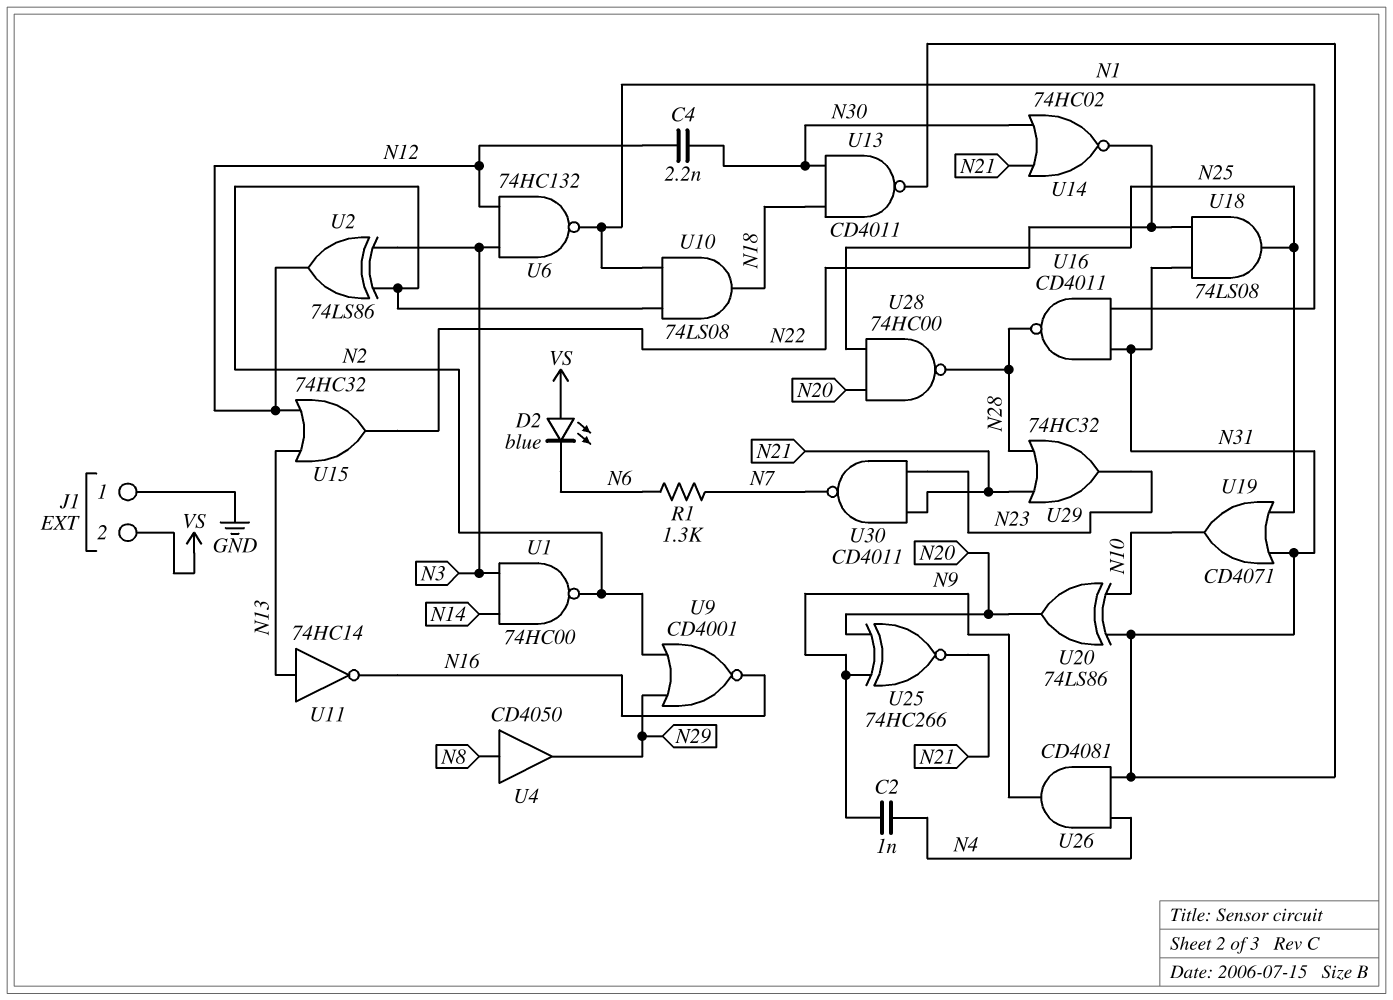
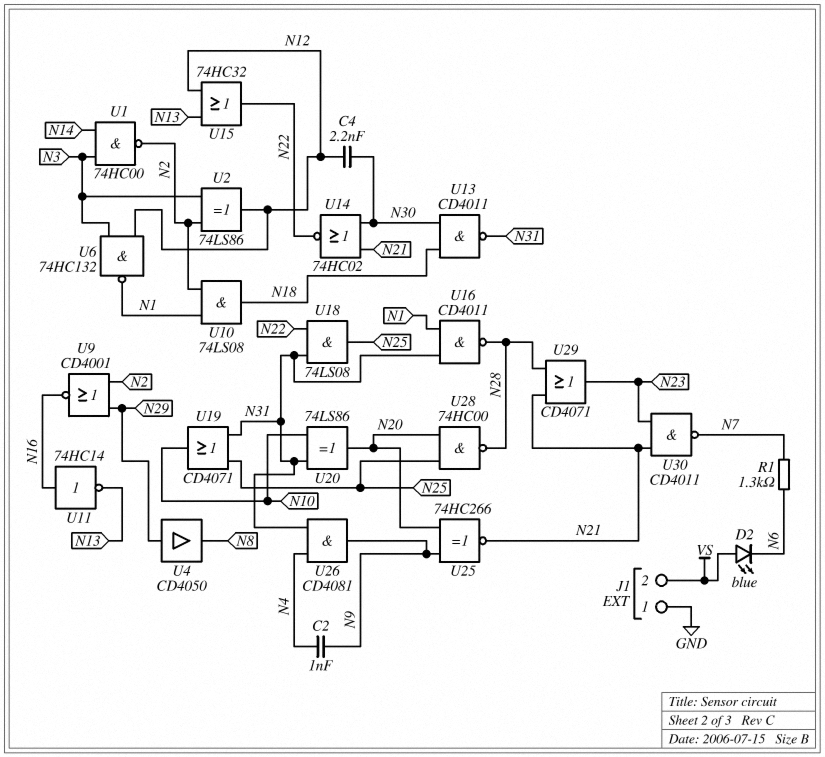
U4: buffer CD4050 (in N8, out N29) -> buffer CD4050 (in N29, out N8)
U11: NOT 74HC14 (in N13, out N16) -> NOT 74HC14 (in N16, out N13)
U29: OR 74HC32 (in N21, in N28, out N23) -> OR CD4071 (in N21, in N28, out N23)

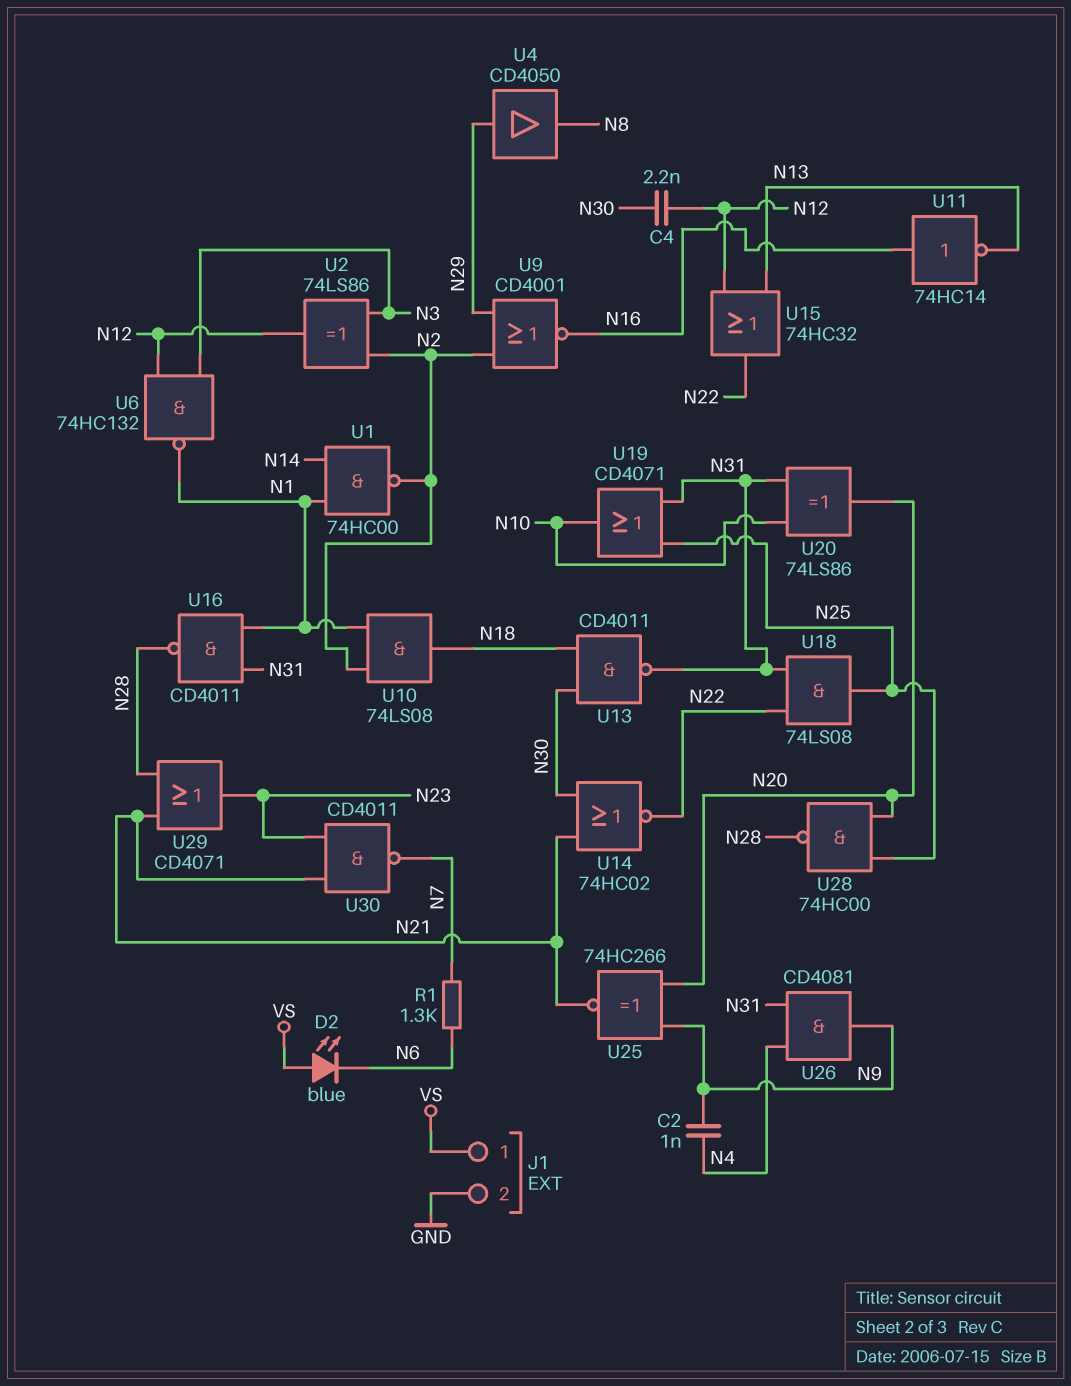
J1 pin 1: GND -> VS
J1 pin 2: VS -> GND
U1: NAND 74HC00 (in N3, in N14, out N2) -> NAND 74HC00 (in N1, in N14, out N2)

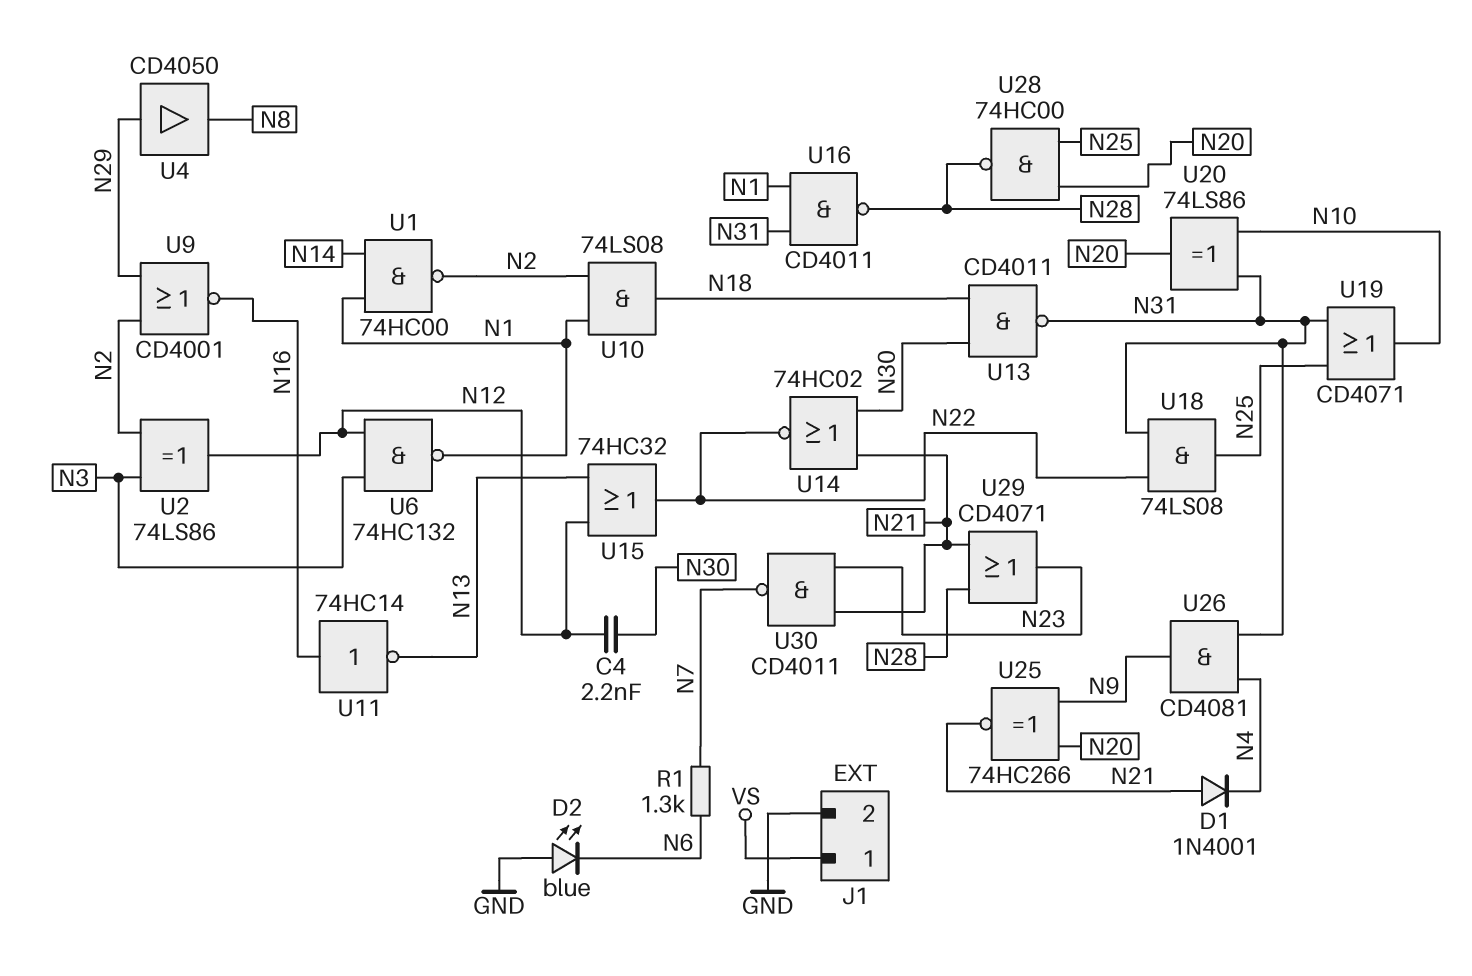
C2: 1nF (N4, N9) -> none
D1: none -> diode 1N4001 (A N21, K N4)
D2: LED blue (A VS, K N6) -> LED blue (A GND, K N6)

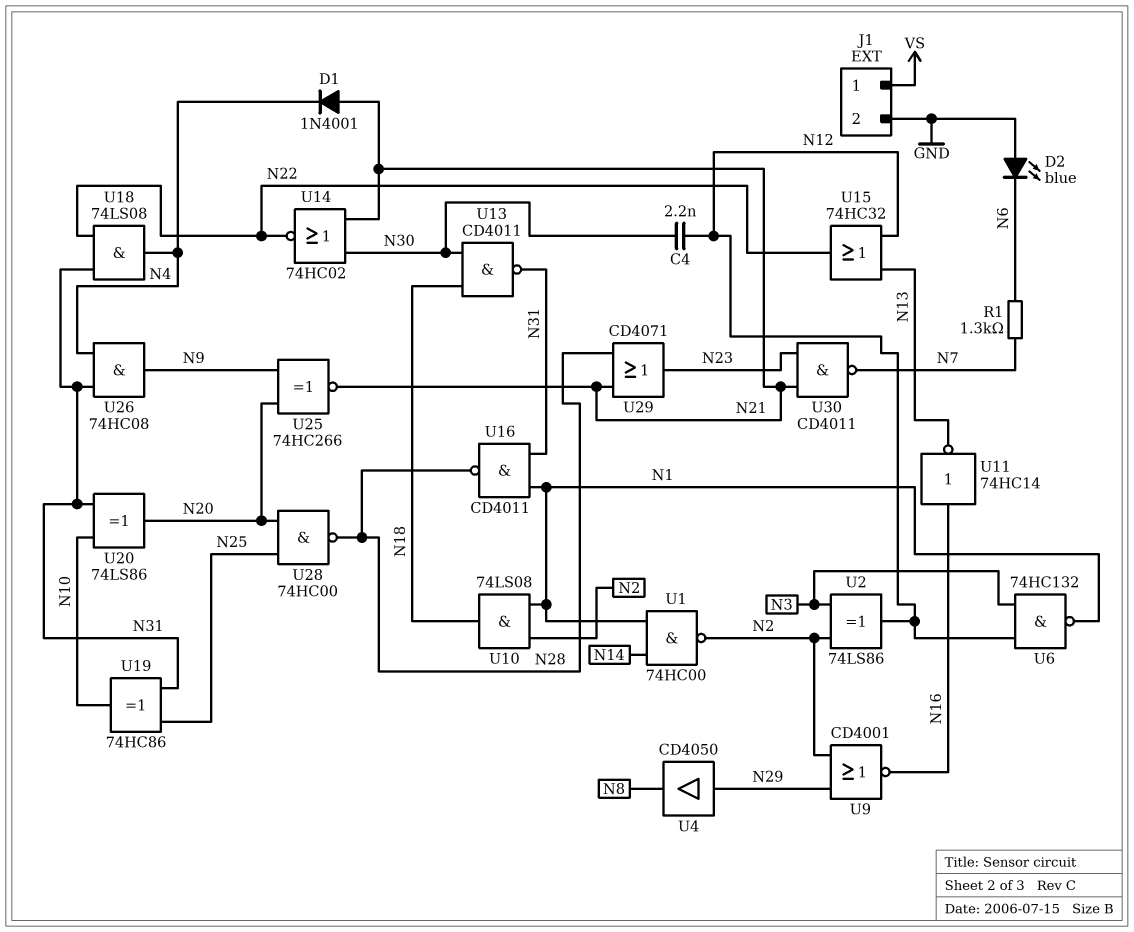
U18: AND 74LS08 (in N22, in N31, out N25) -> AND 74LS08 (in N22, in N31, out N4)
U19: OR CD4071 (in N25, in N31, out N10) -> XOR 74HC86 (in N25, in N31, out N10)
U26: AND CD4081 (in N4, in N31, out N9) -> AND 74HC08 (in N4, in N31, out N9)

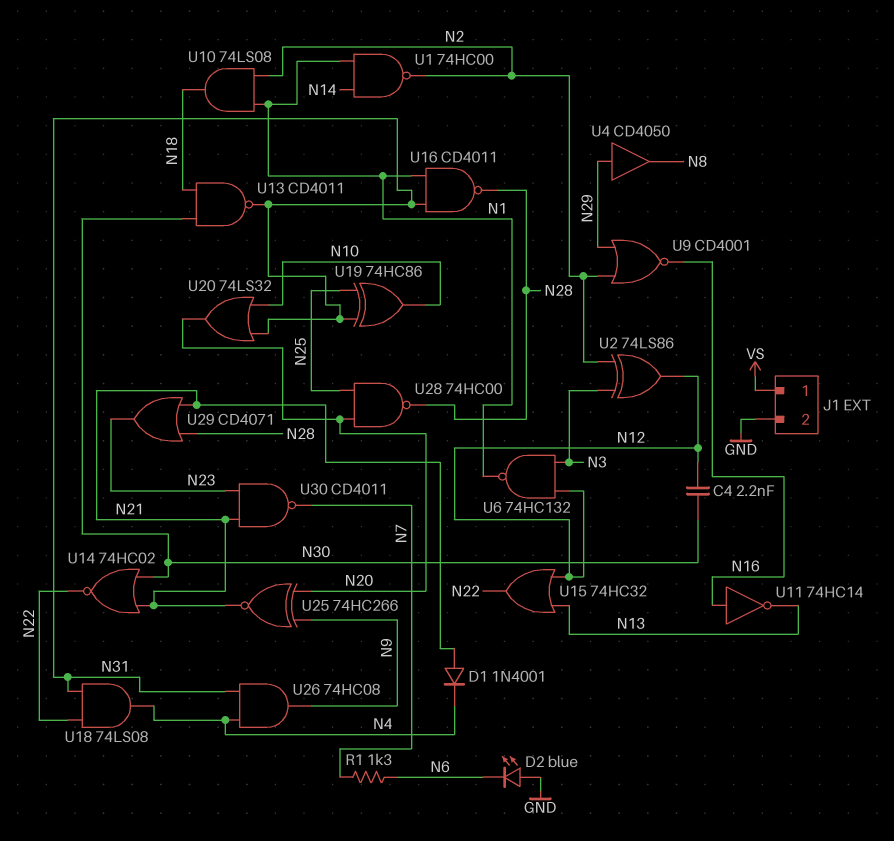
U20: XOR 74LS86 (in N10, in N31, out N20) -> OR 74LS32 (in N10, in N31, out N20)

